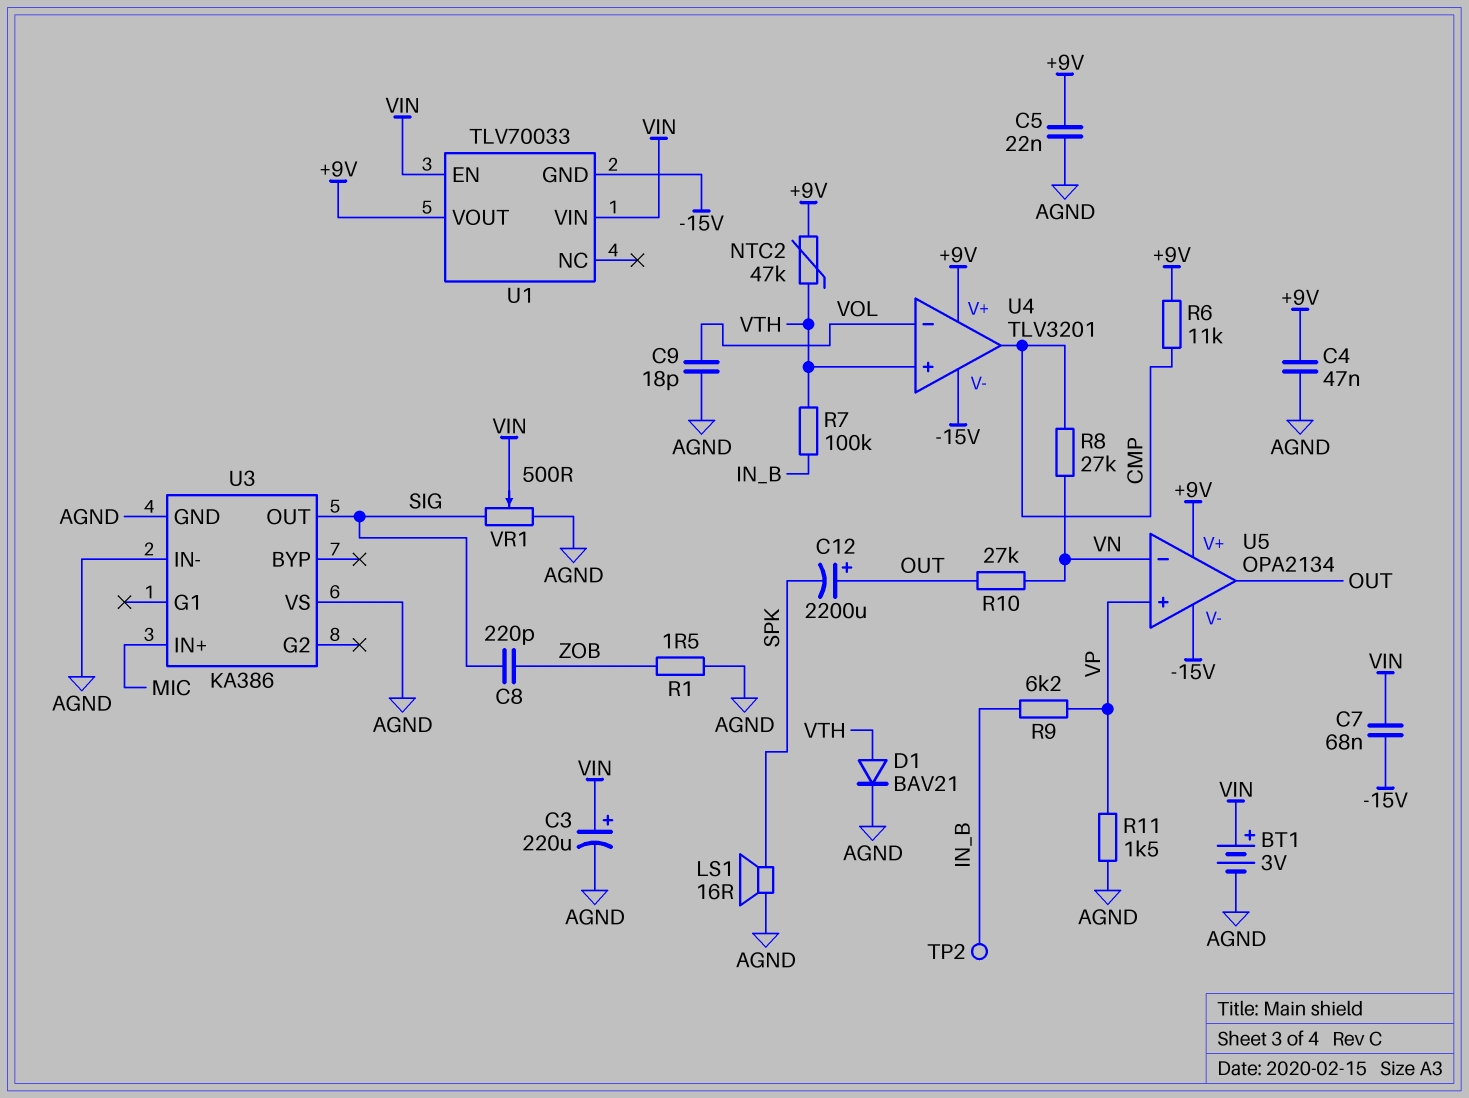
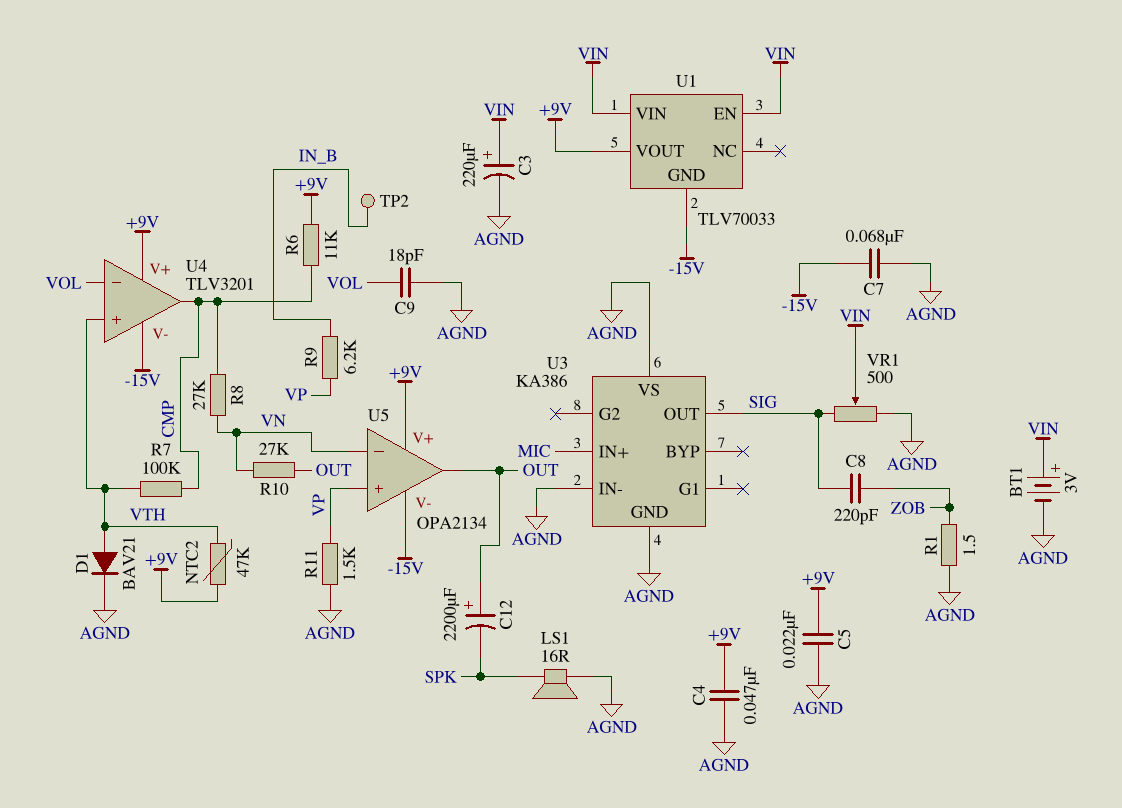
C7: 68nF (-15V, VIN) -> 68nF (-15V, AGND)
R7: 100k (IN_B, VTH) -> 100k (CMP, VTH)

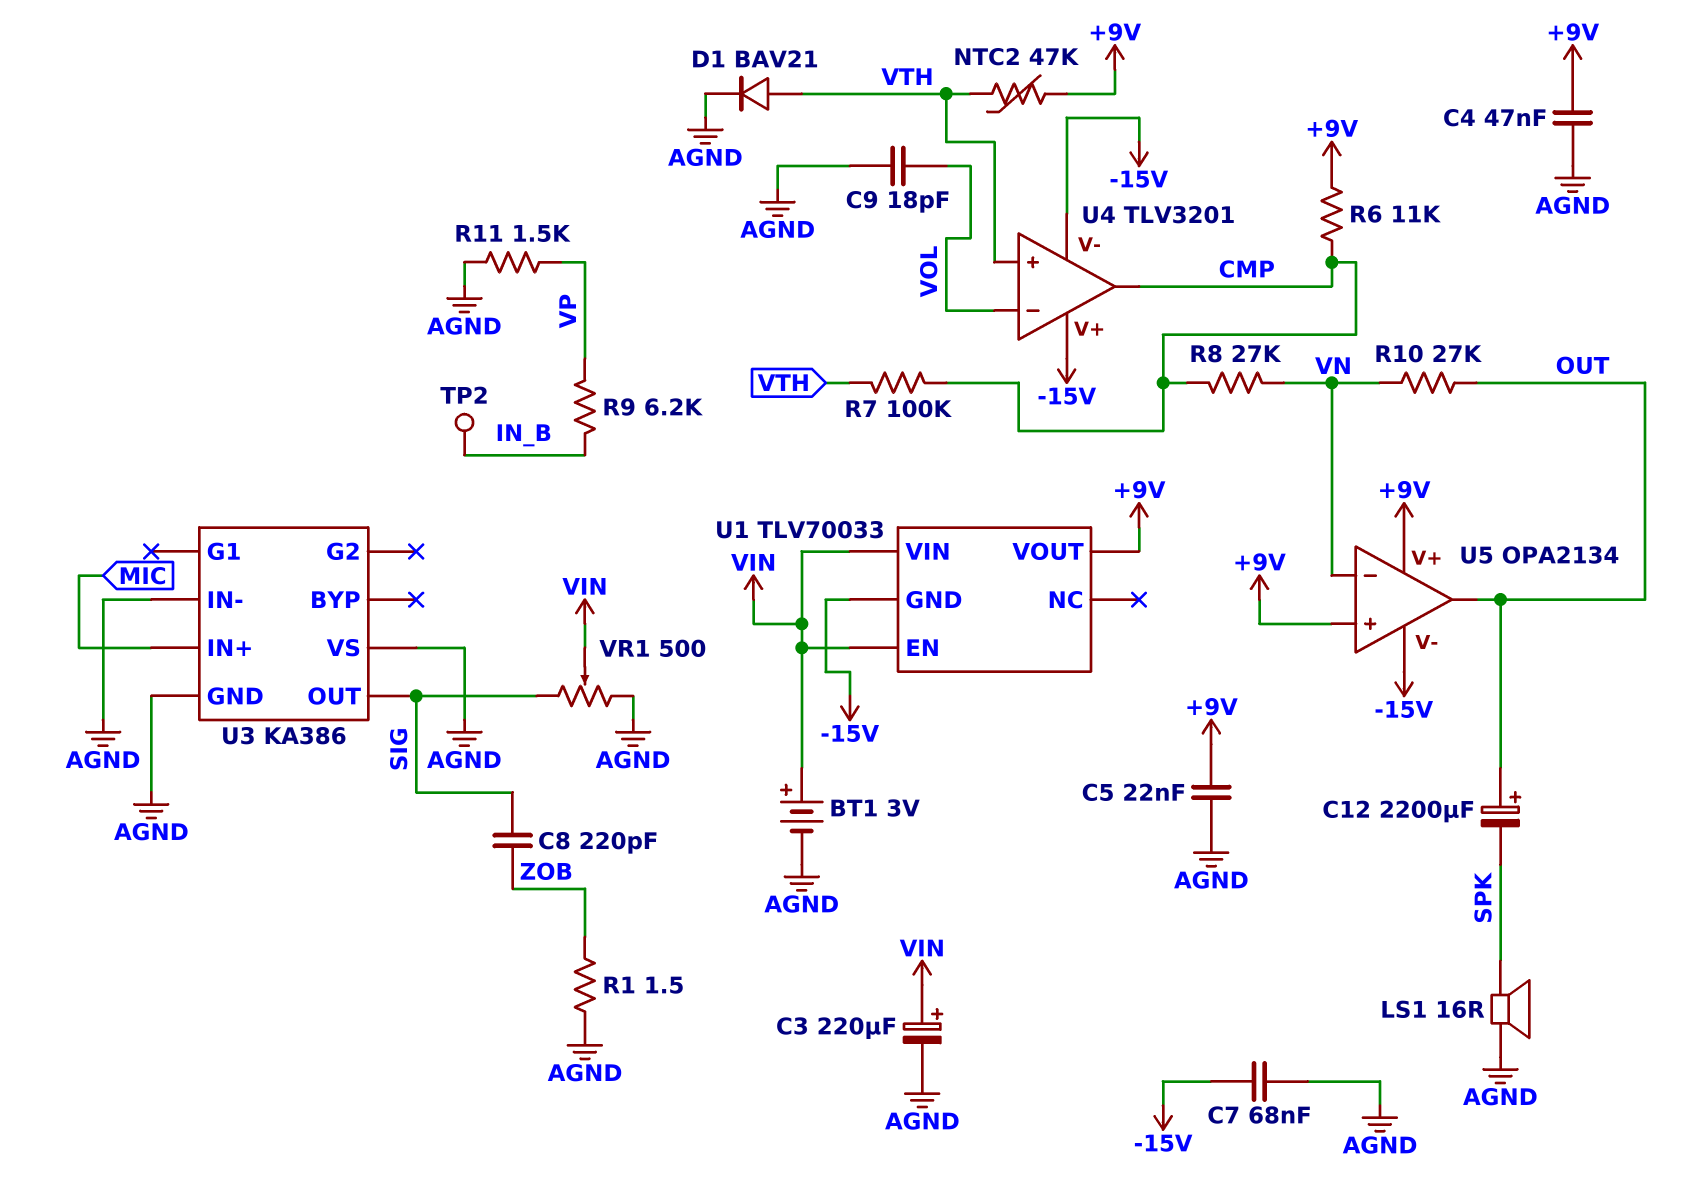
U4 pin V+: +9V -> -15V
U5 pin in+: VP -> +9V

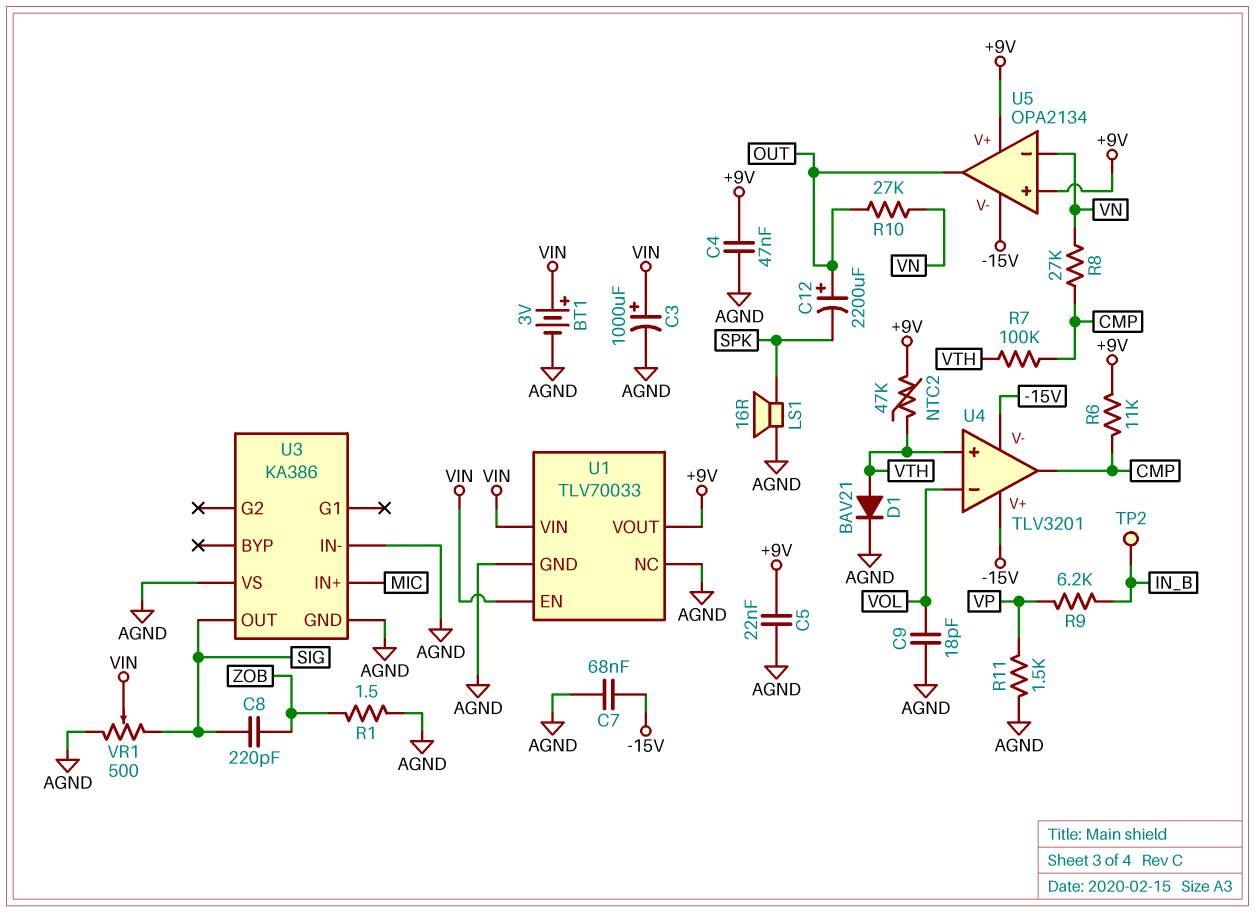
C3: 220uF (plus VIN, minus AGND) -> 1000uF (plus VIN, minus AGND)
U1 pin GND: -15V -> AGND
U1 pin NC: none -> AGND

